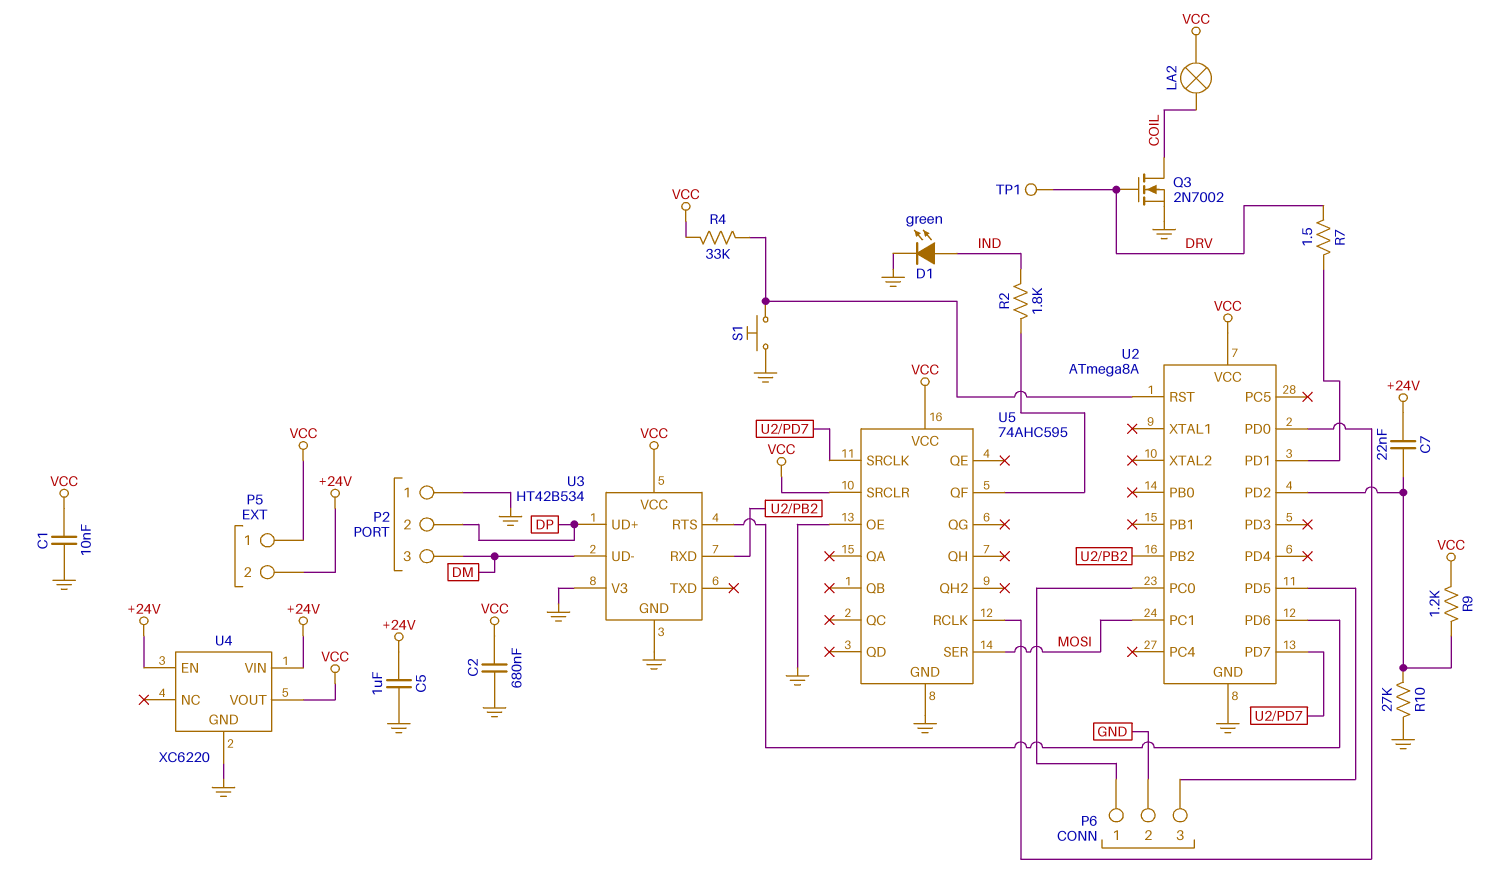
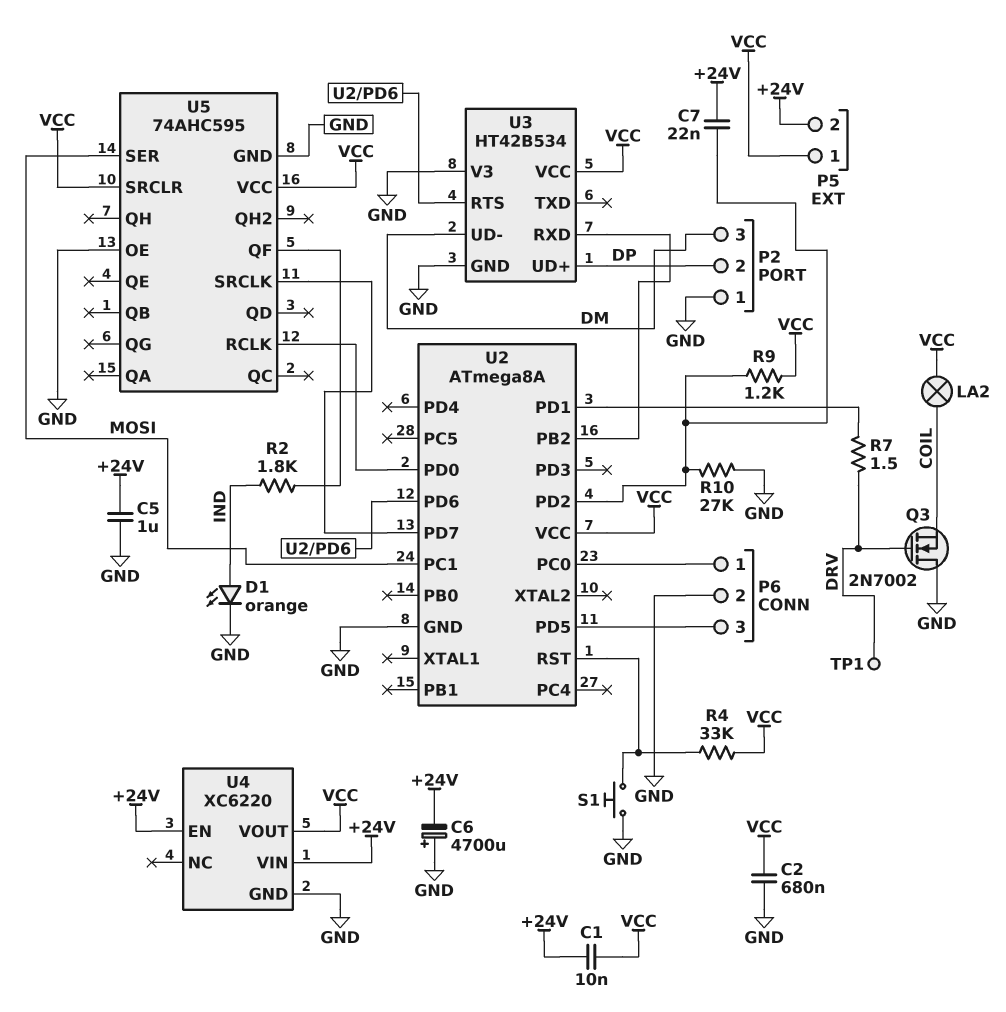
C1: 10nF (GND, VCC) -> 10nF (+24V, VCC)
C6: none -> 4700uF (plus GND, minus +24V)
D1: LED green (A IND, K GND) -> LED orange (A IND, K GND)
Q3: NMOS 2N7002 (G DRV, D COIL, S GND) -> NMOS 2N7002 (G DRV, D GND, S COIL)

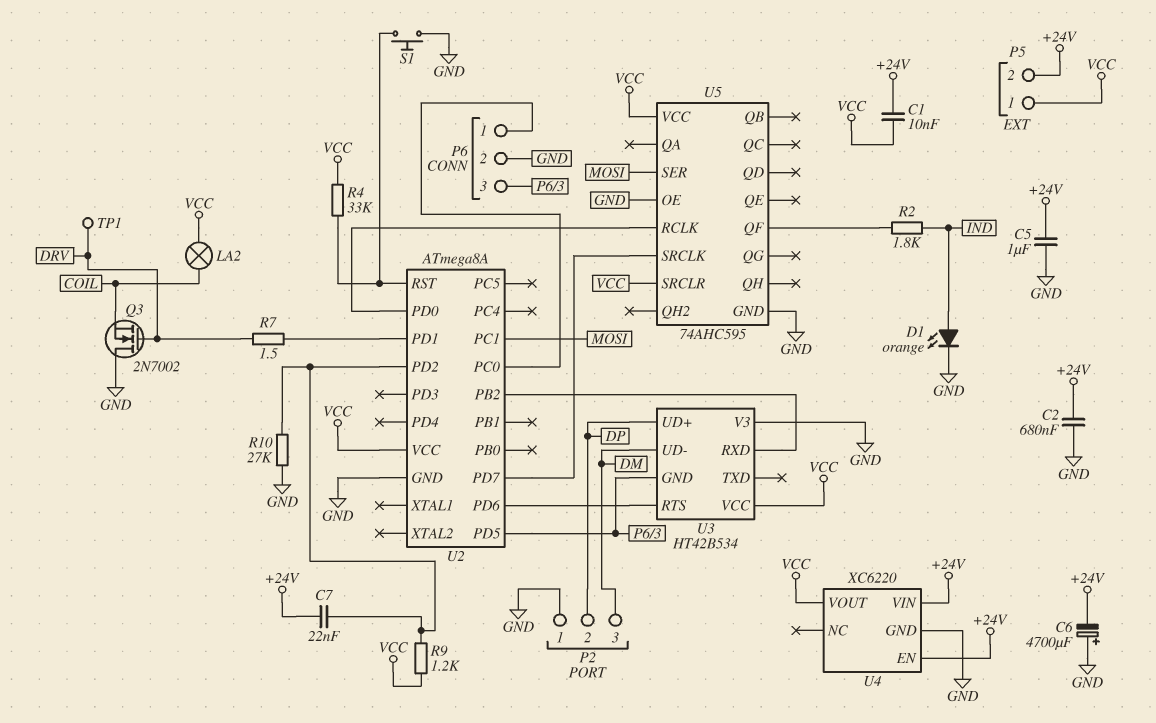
C2: 680nF (GND, VCC) -> 680nF (+24V, GND)
U3 pin GND: GND -> P6/3

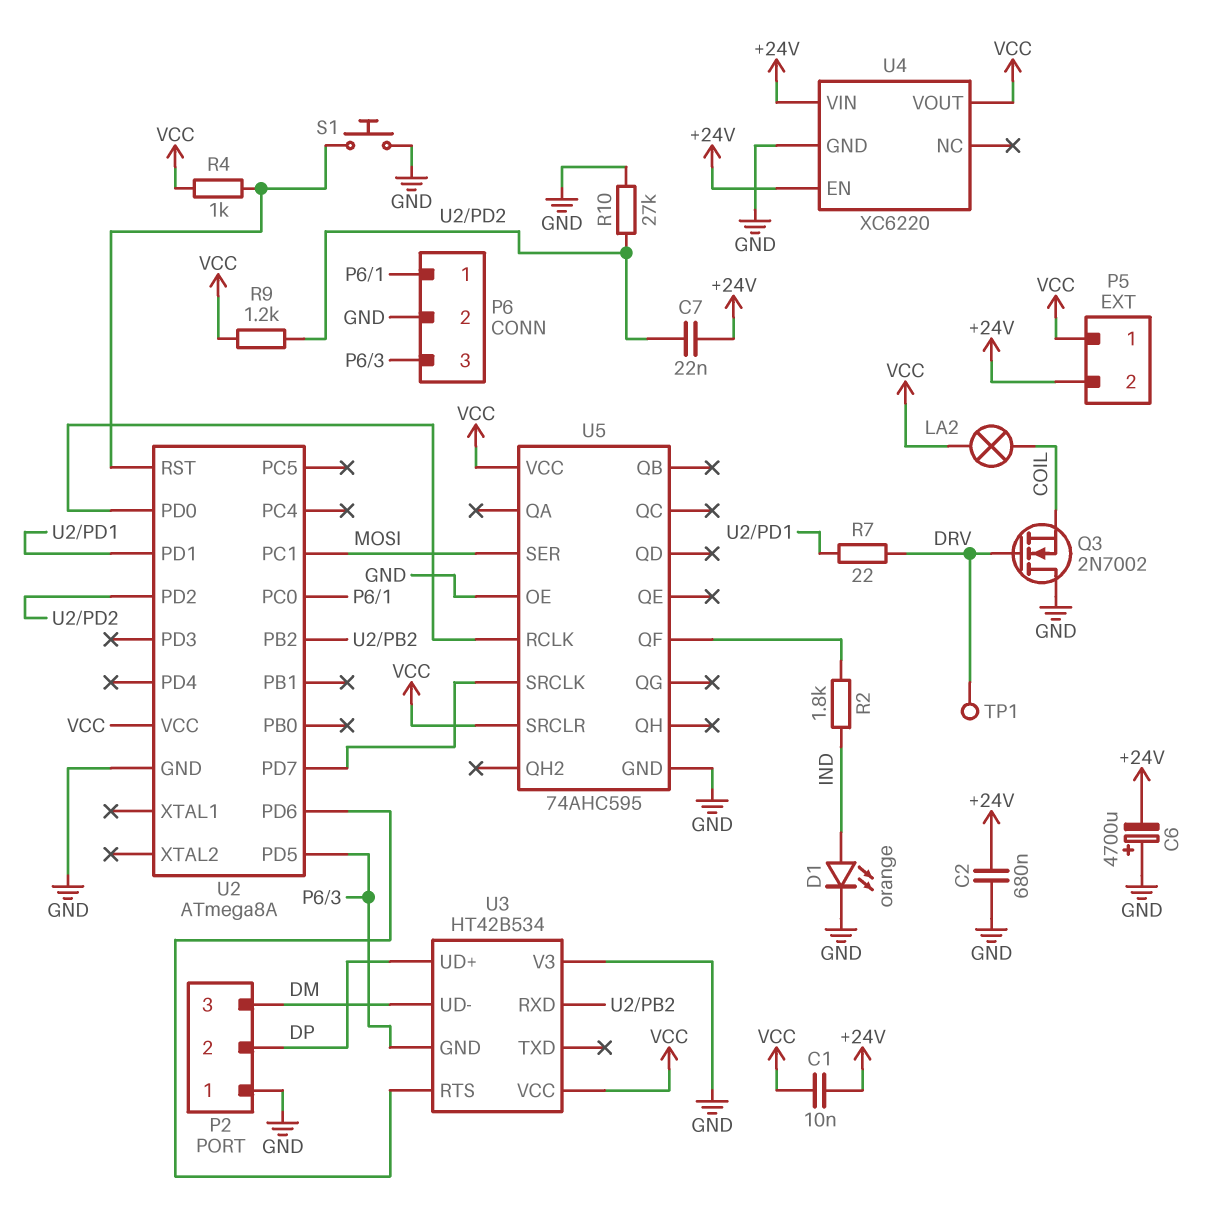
C5: 1uF (+24V, GND) -> none
R4: 33k (U2/RST, VCC) -> 1k (U2/RST, VCC)
R7: 1.5 (DRV, U2/PD1) -> 22 (DRV, U2/PD1)

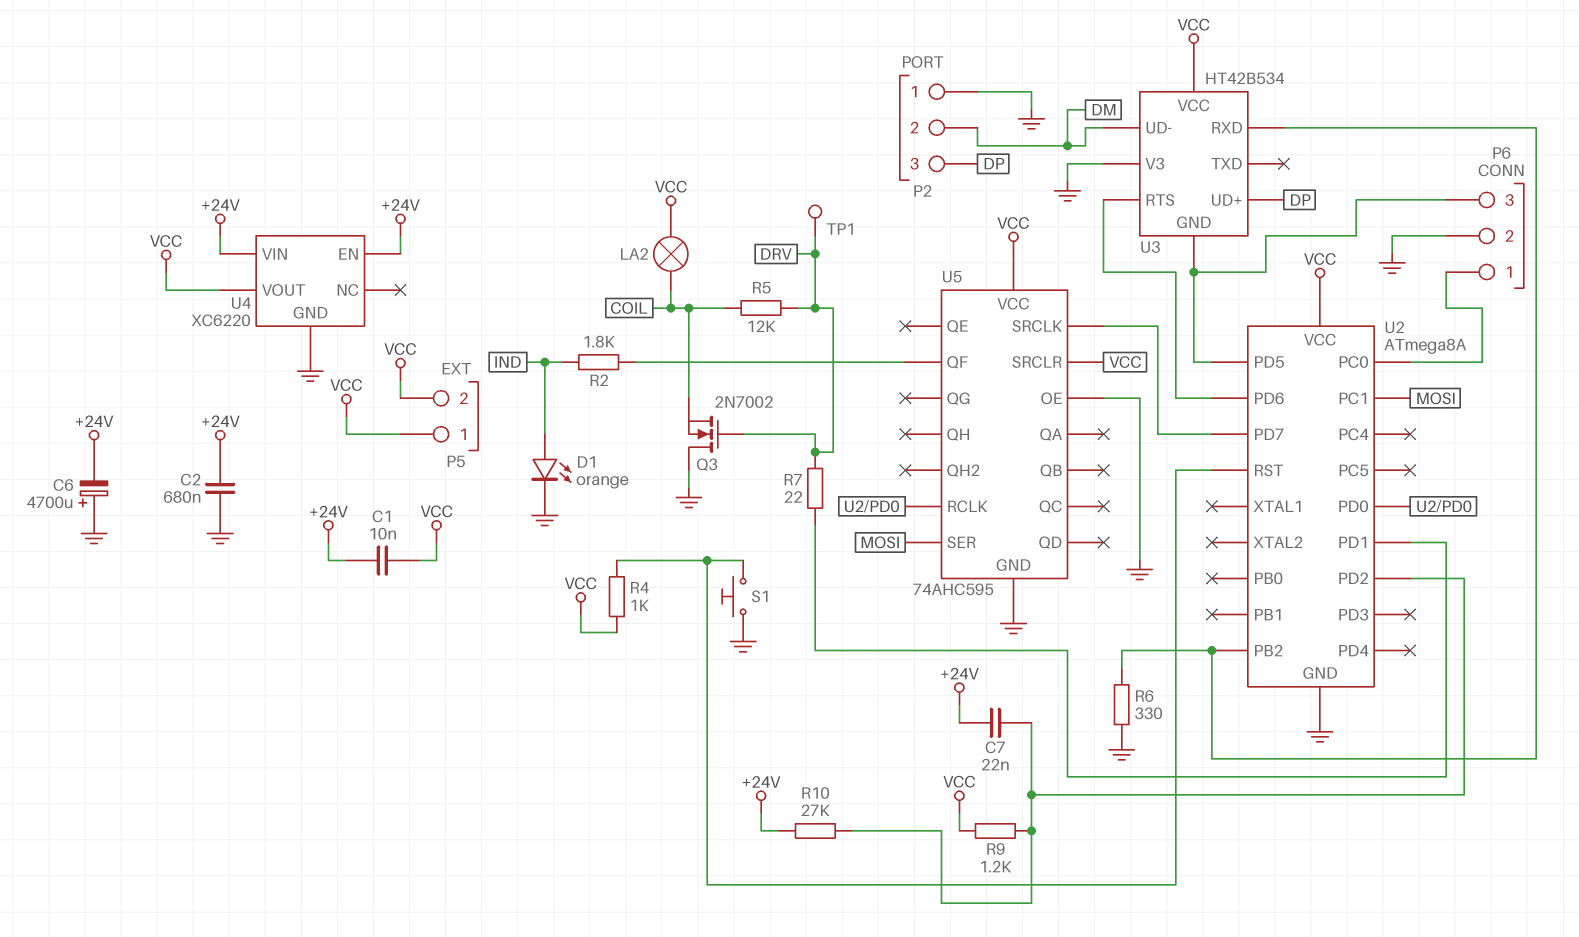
P2 pin 2: DP -> DM
P2 pin 3: DM -> DP
P5 pin 2: +24V -> VCC
R5: none -> 12k (COIL, DRV)
R6: none -> 330 (GND, U2/PB2)
R10: 27k (GND, U2/PD2) -> 27k (+24V, U2/PD2)

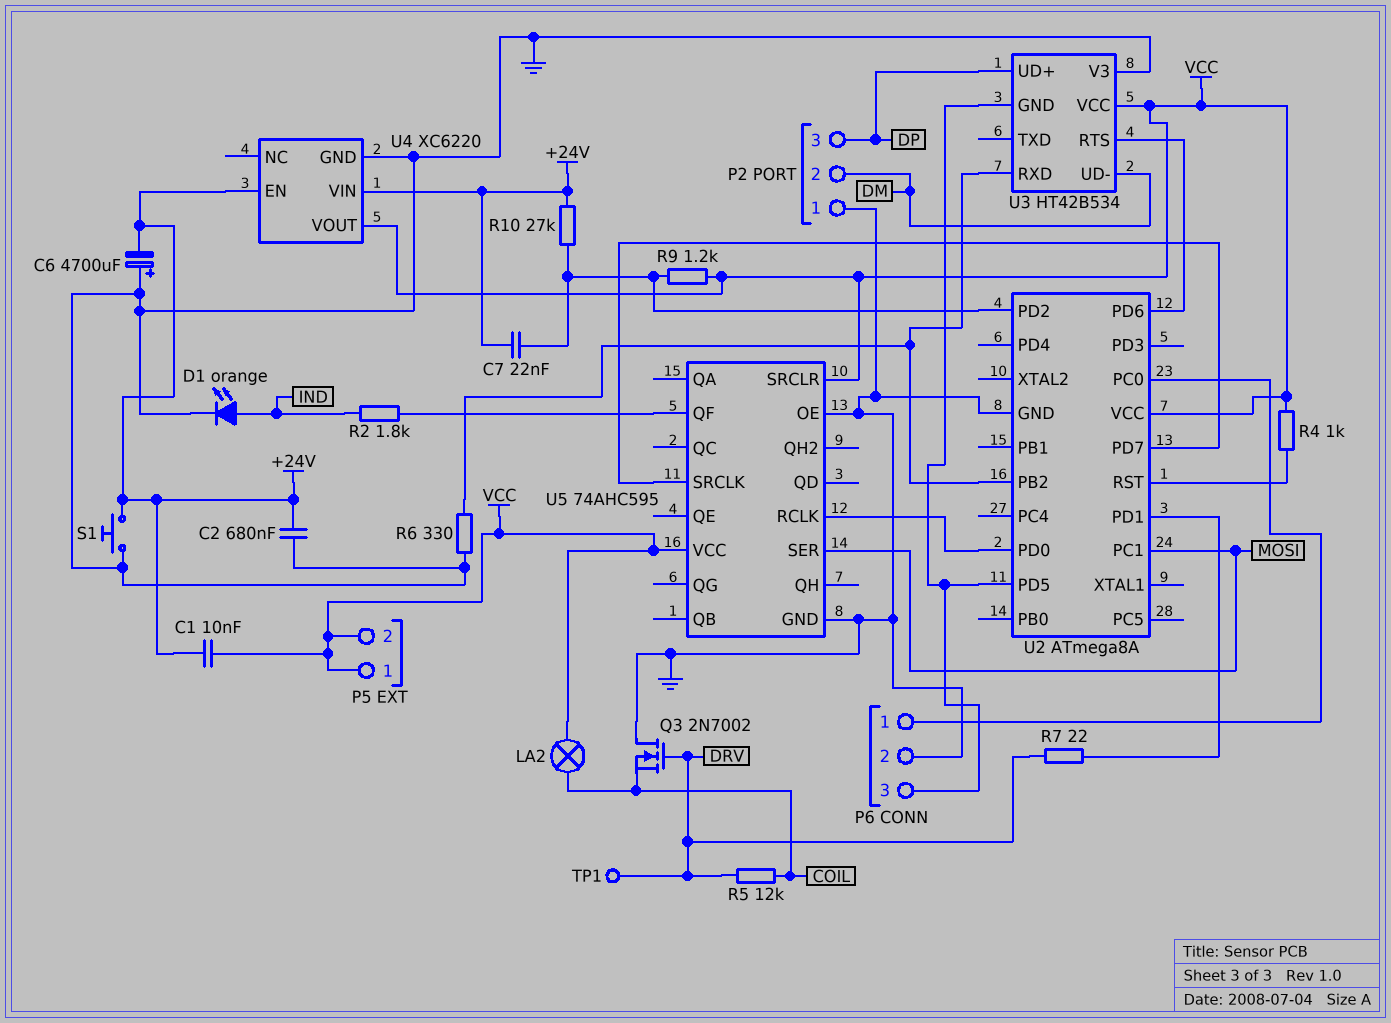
S1: button (GND, U2/RST) -> button (+24V, GND)

